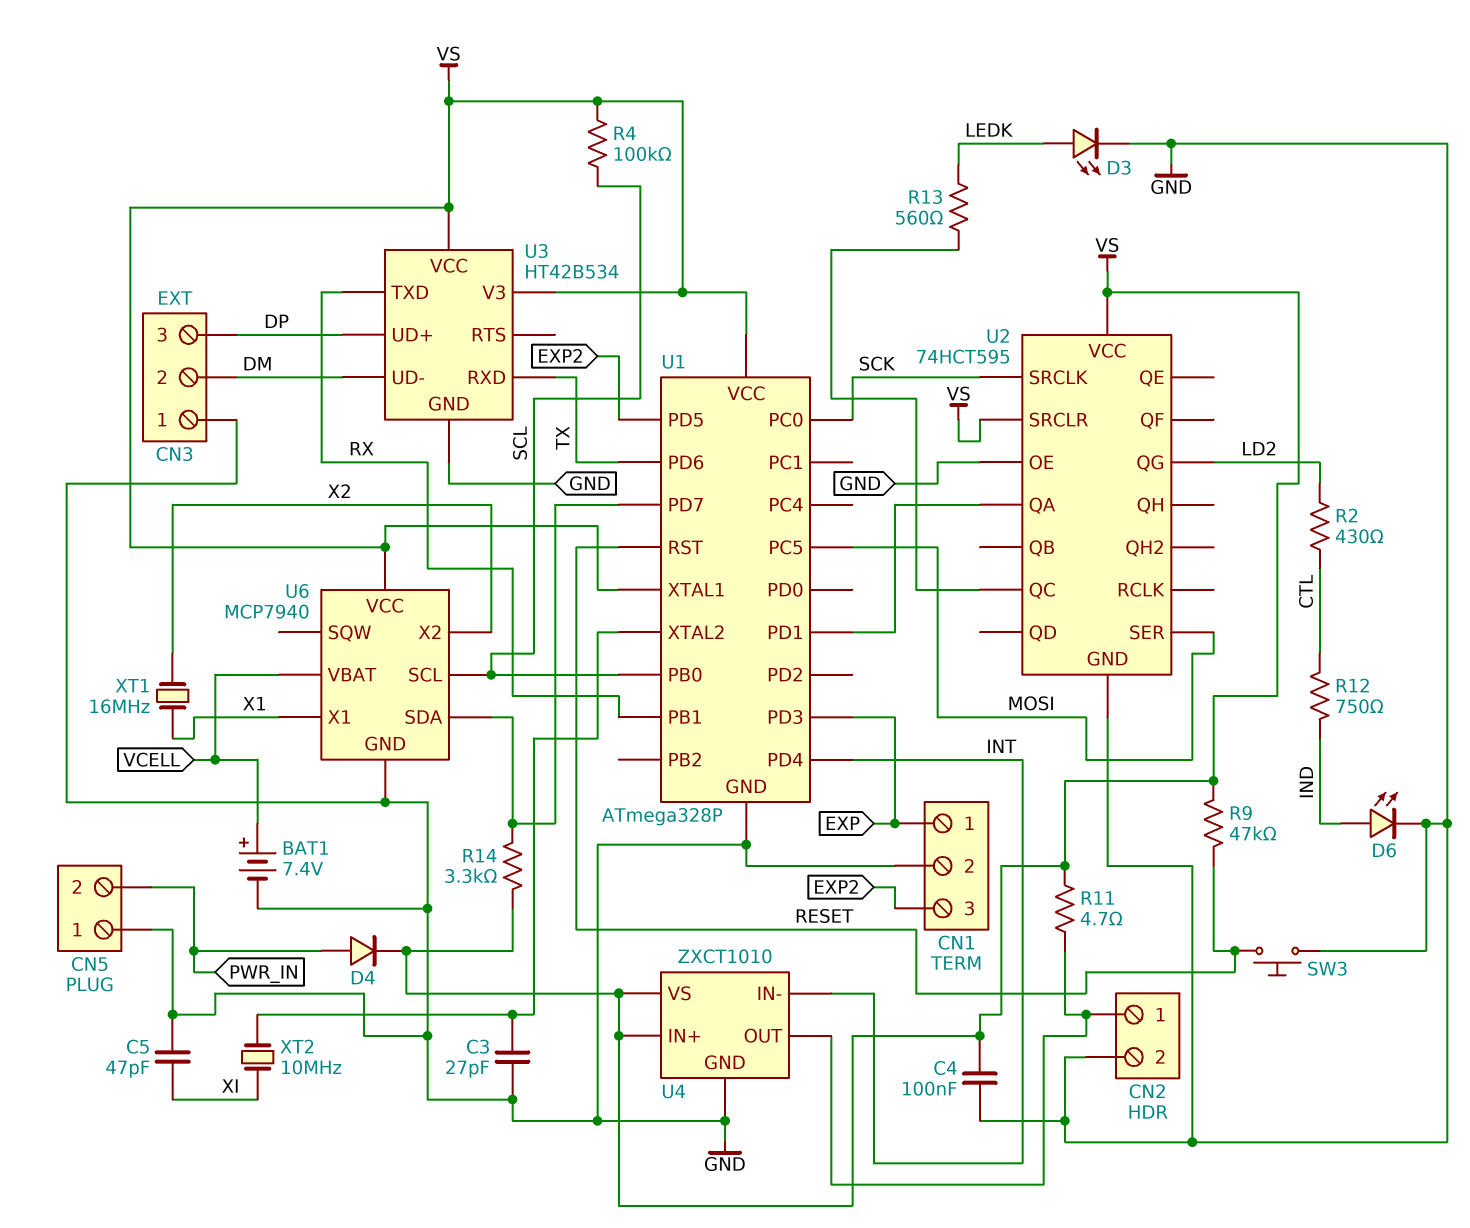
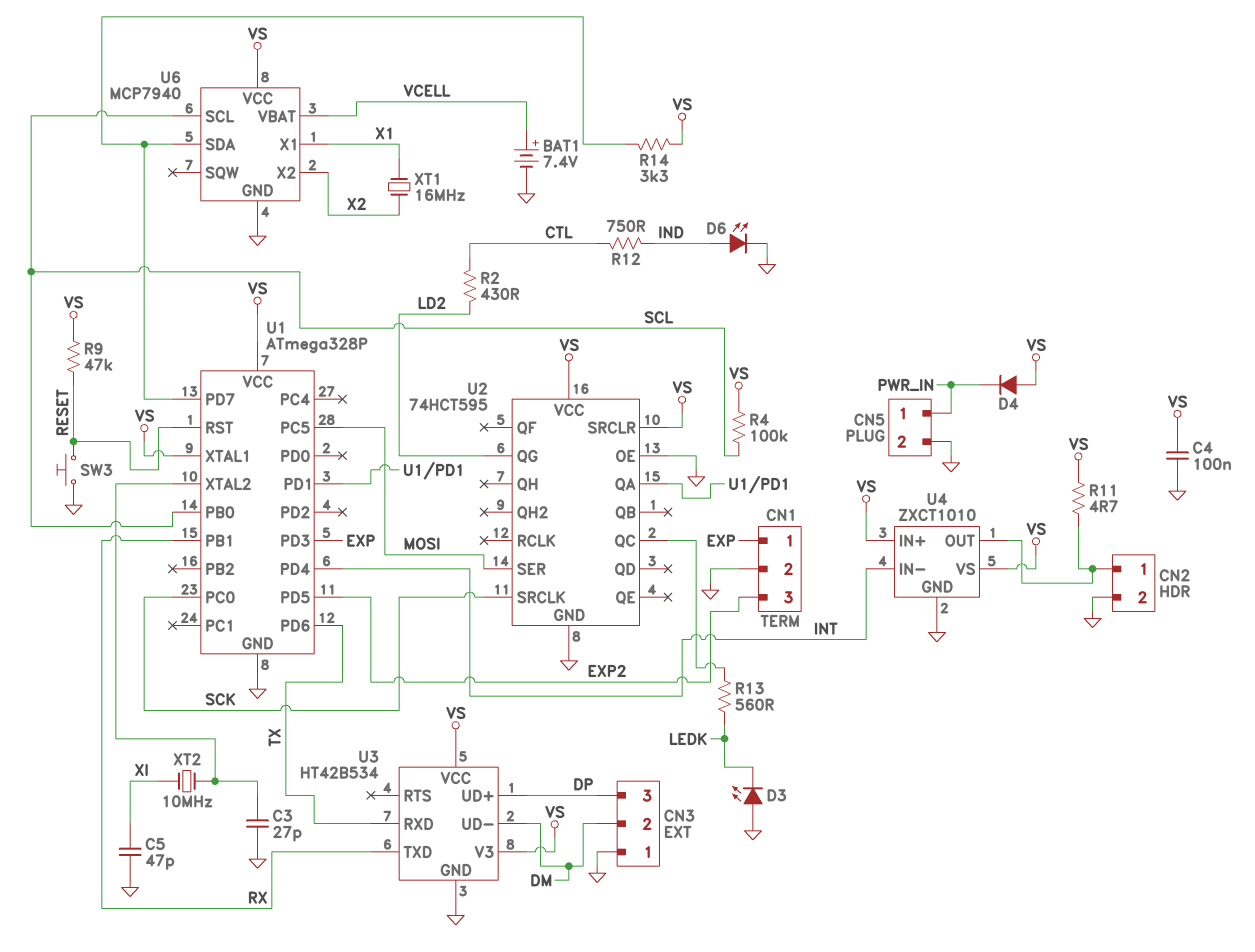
CN5 pin 1: GND -> PWR_IN
CN5 pin 2: PWR_IN -> GND
D3: LED (A LEDK, K GND) -> LED (A GND, K LEDK)
D4: diode (A PWR_IN, K VS) -> diode (A VS, K PWR_IN)

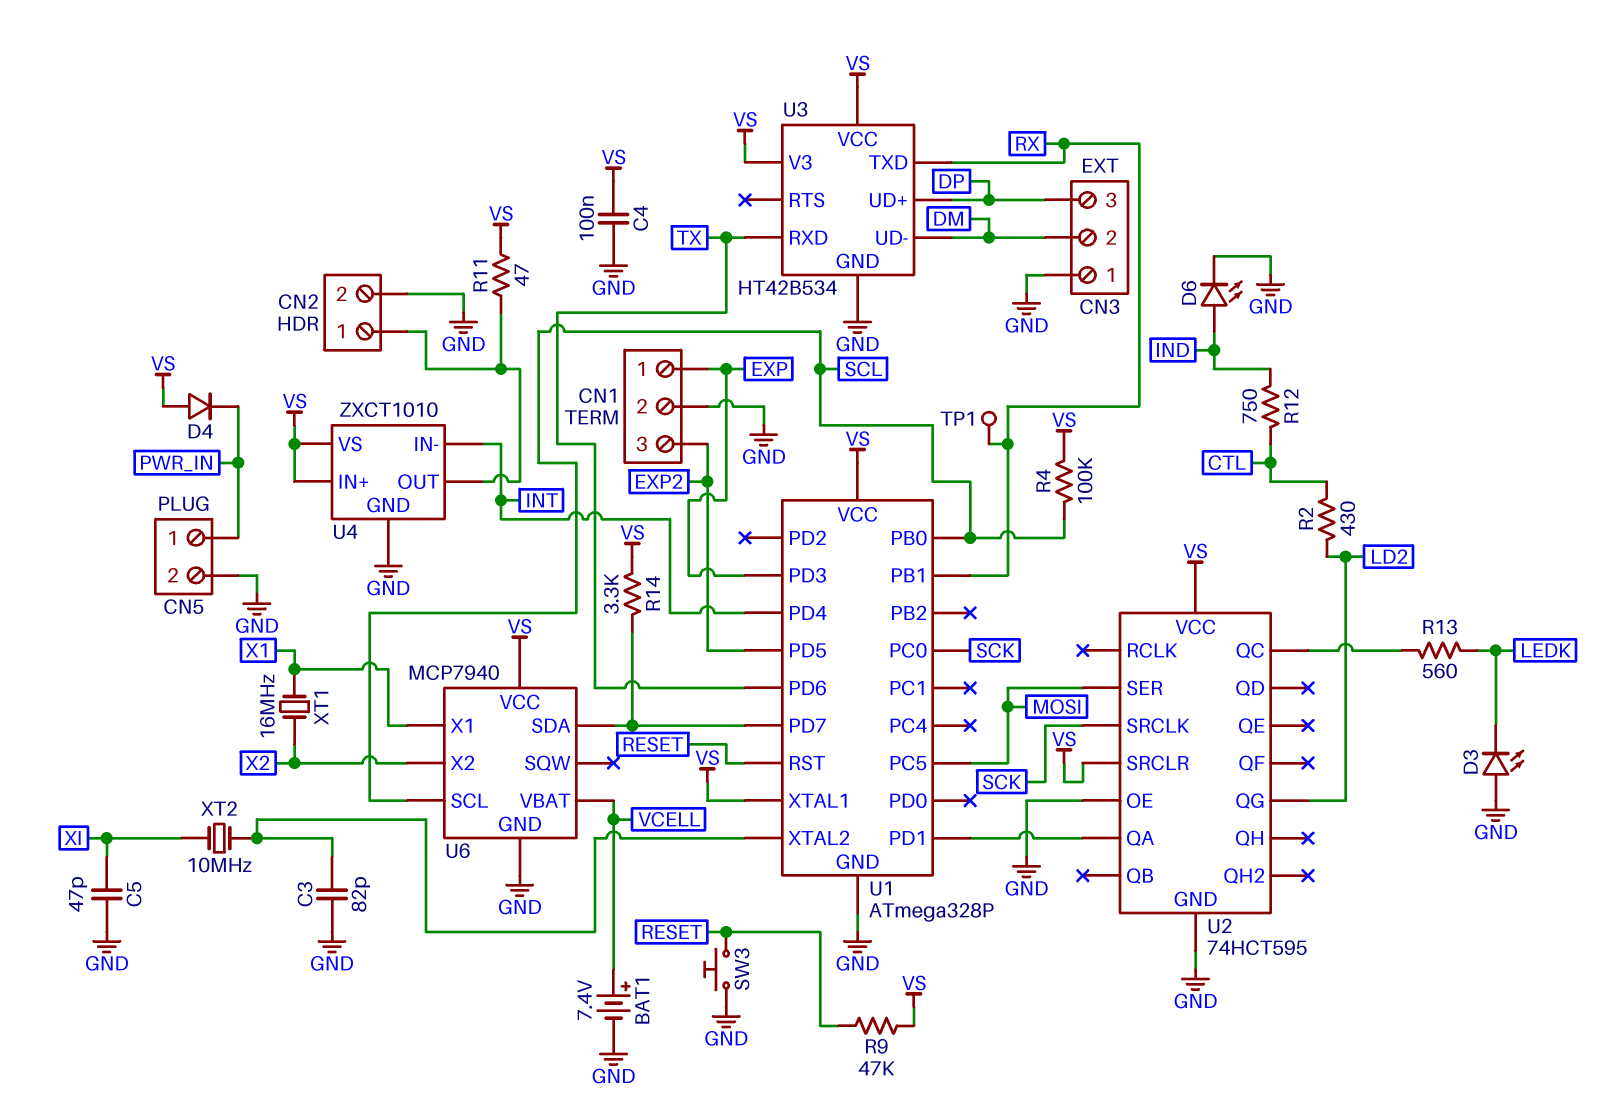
C3: 27pF (GND, U1/XTAL2) -> 82pF (GND, U1/XTAL2)
R11: 4.7 (CN2/1, VS) -> 47 (CN2/1, VS)
TP1: none -> test point (RX)

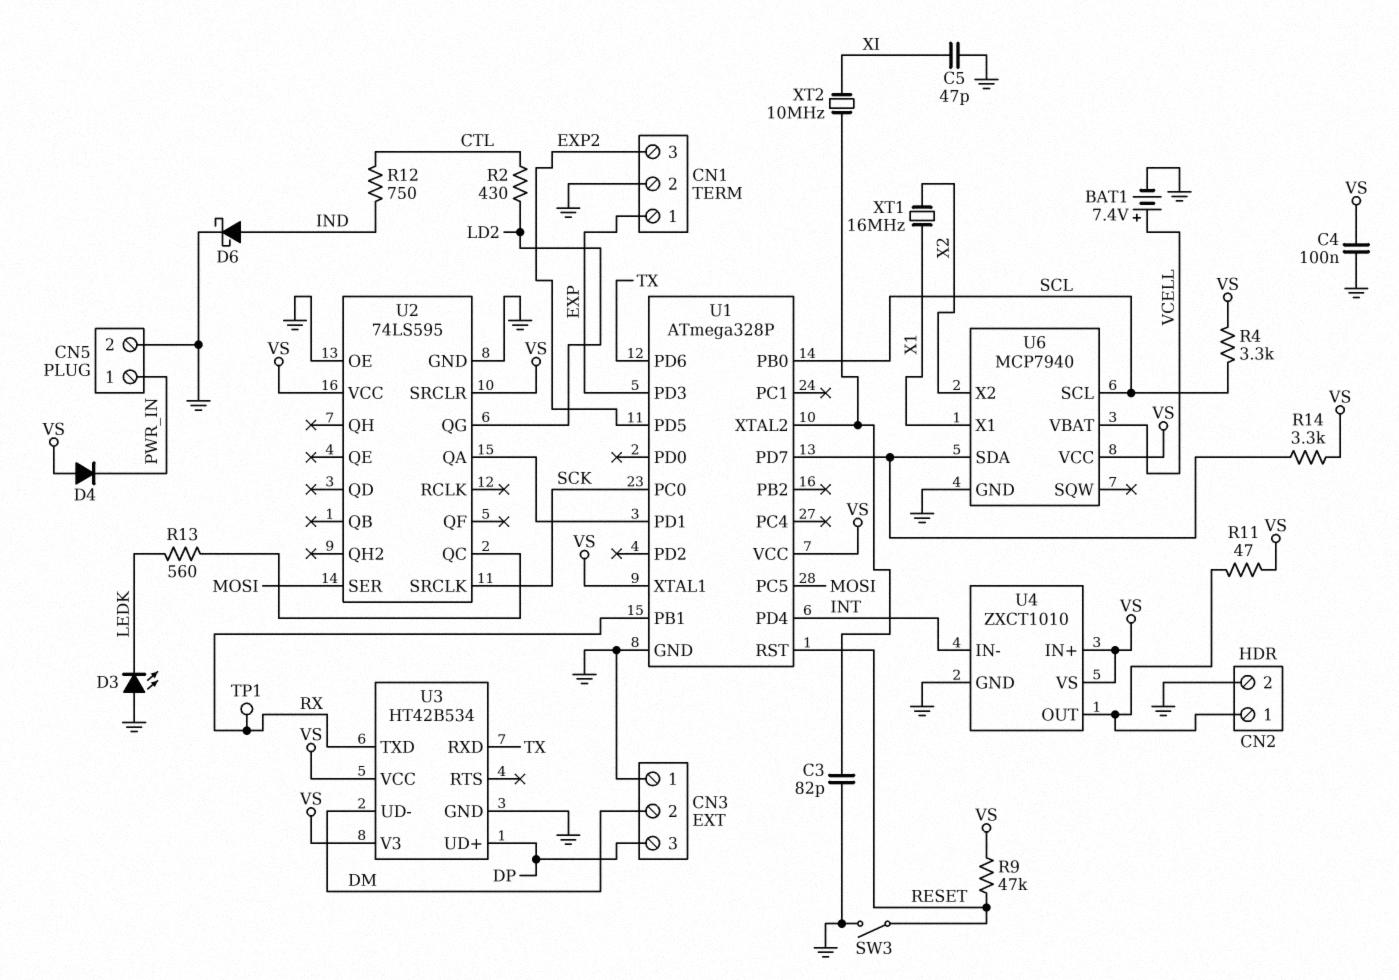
D6: LED (A IND, K GND) -> schottky (A IND, K GND)
R4: 100k (SCL, VS) -> 3.3k (SCL, VS)
SW3: button (GND, RESET) -> switch (GND, RESET)
U2: 74HCT595 -> 74LS595

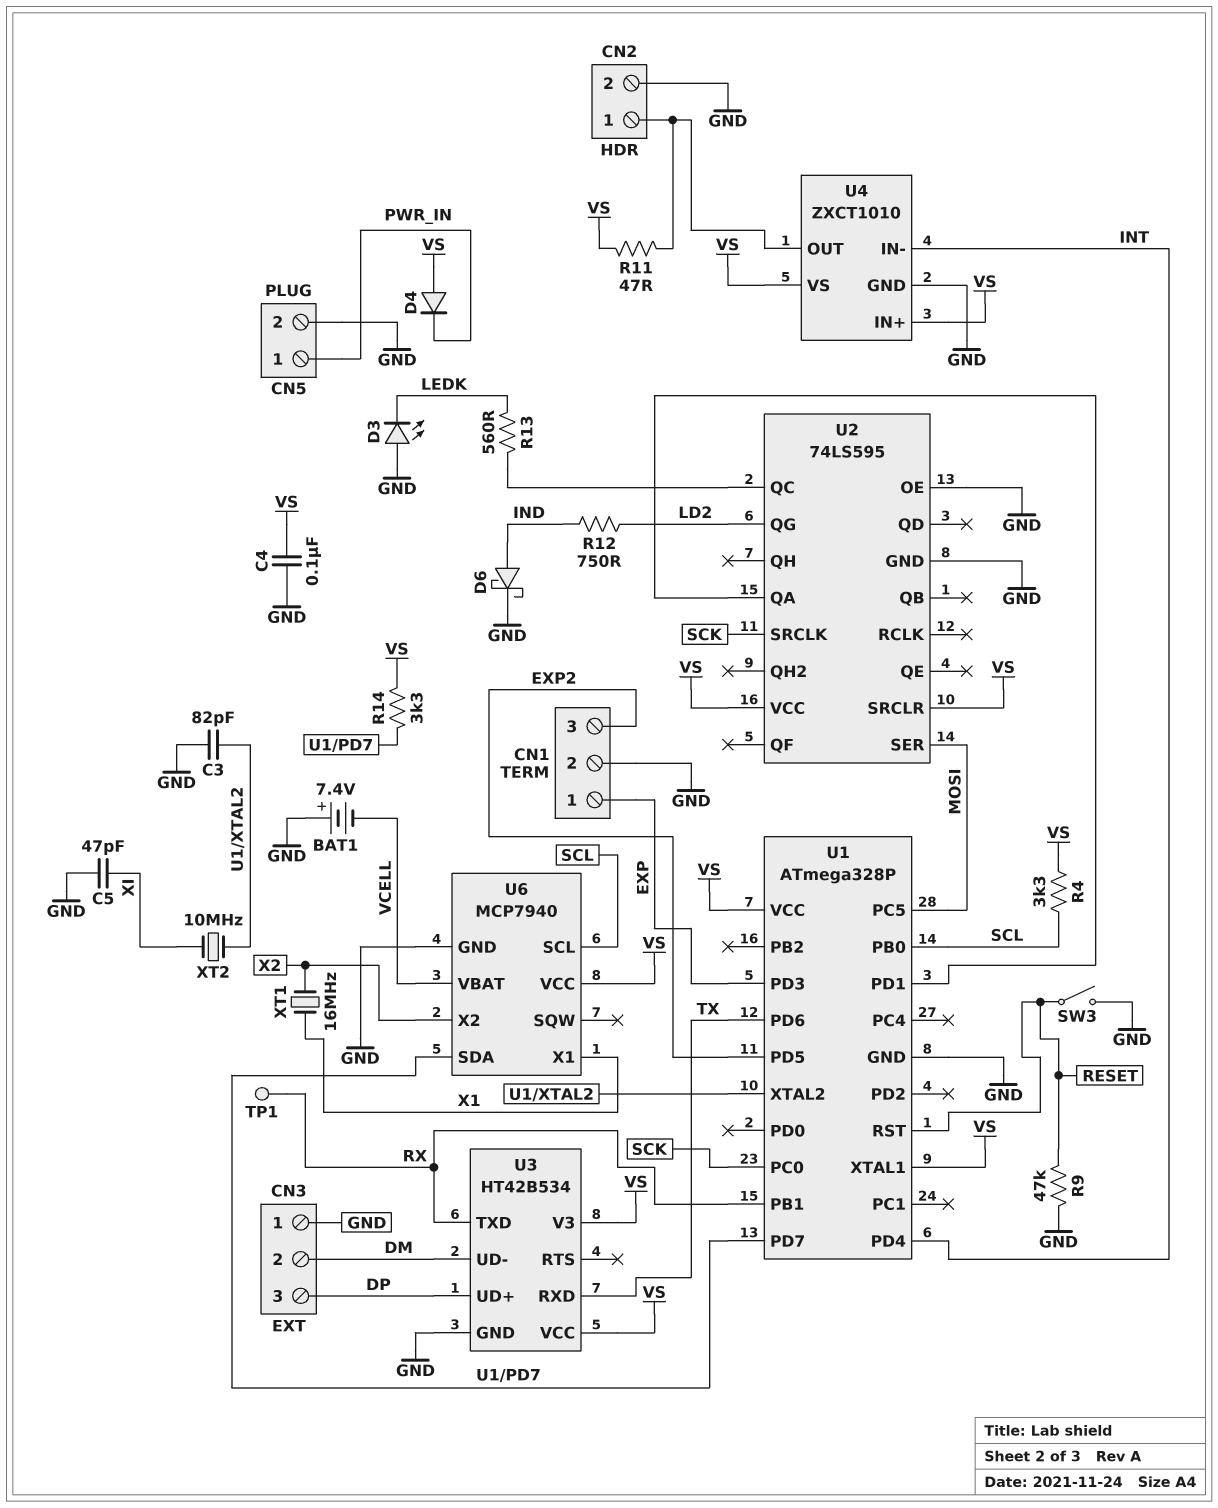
BAT1: 7.4V (plus VCELL, minus GND) -> 7.4V (plus GND, minus VCELL)
R2: 430 (CTL, LD2) -> none
R9: 47k (RESET, VS) -> 47k (GND, RESET)
R12: 750 (CTL, IND) -> 750 (IND, LD2)

